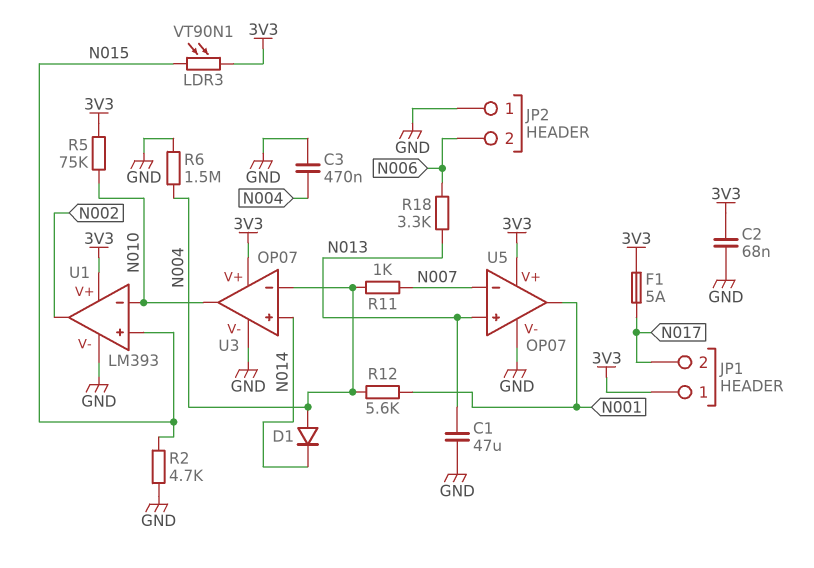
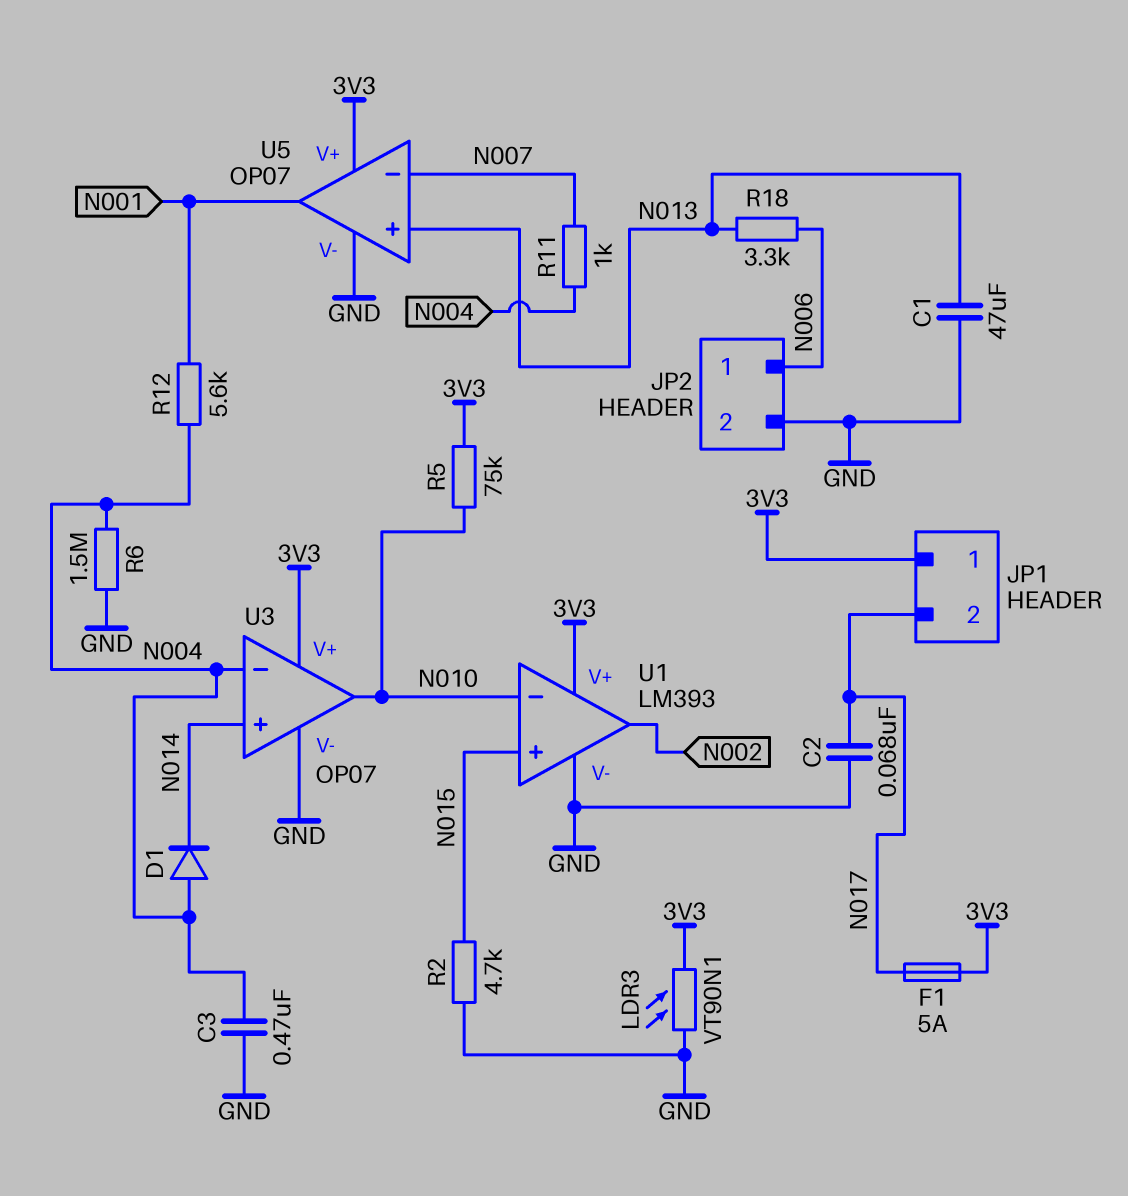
C2: 68nF (3V3, GND) -> 68nF (GND, N017)
JP2 pin 1: GND -> N006
JP2 pin 2: N006 -> GND
LDR3: VT90N1 (3V3, N015) -> VT90N1 (3V3, GND)

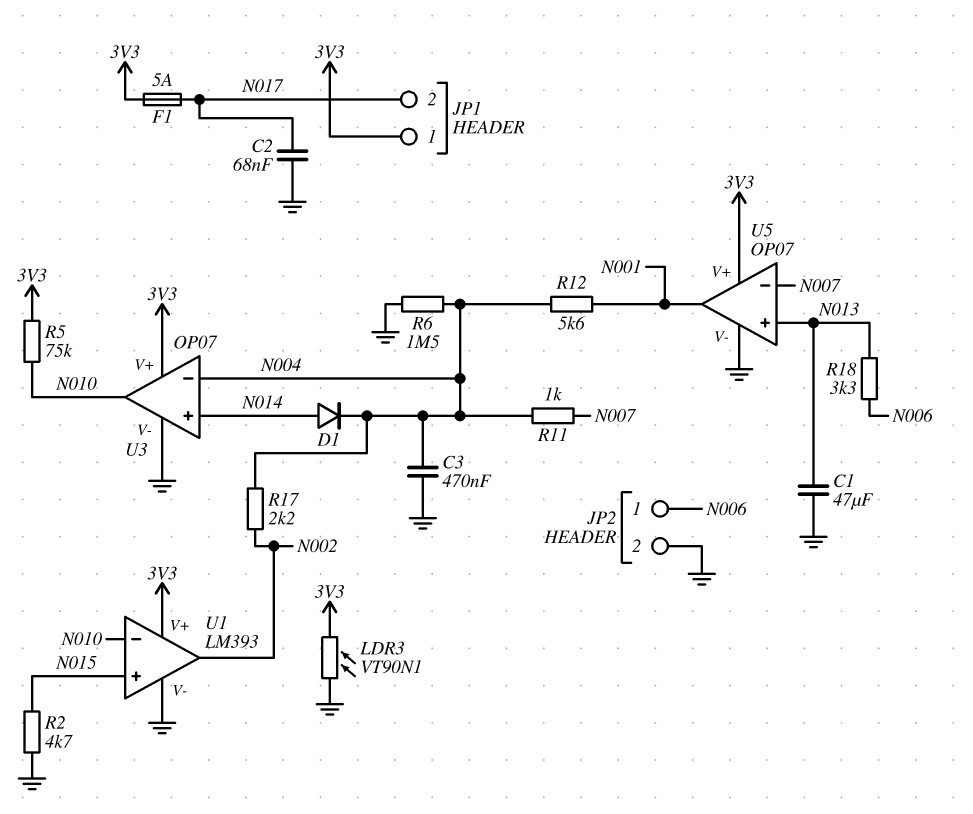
D1: diode (A N004, K N014) -> diode (A N014, K N004)
R17: none -> 2.2k (N002, N004)

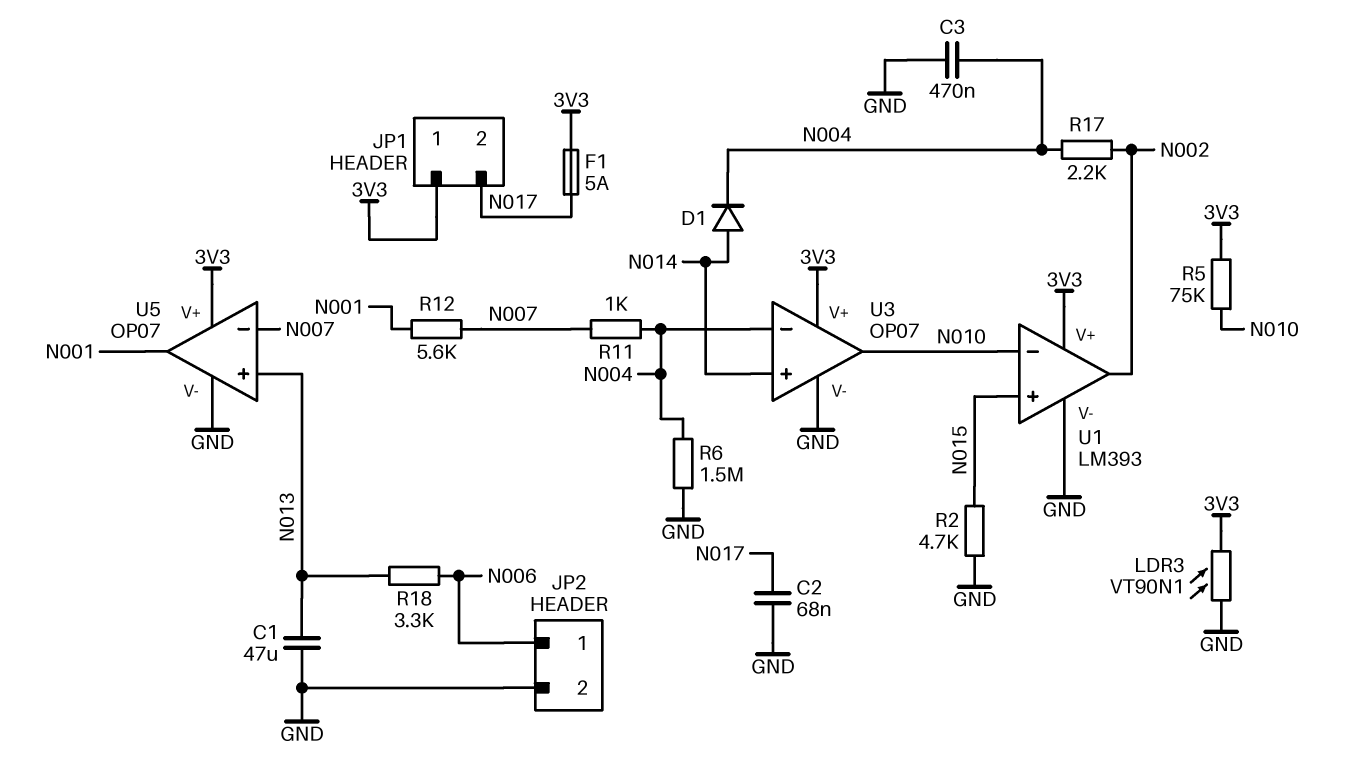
R12: 5.6k (N001, N004) -> 5.6k (N001, N007)

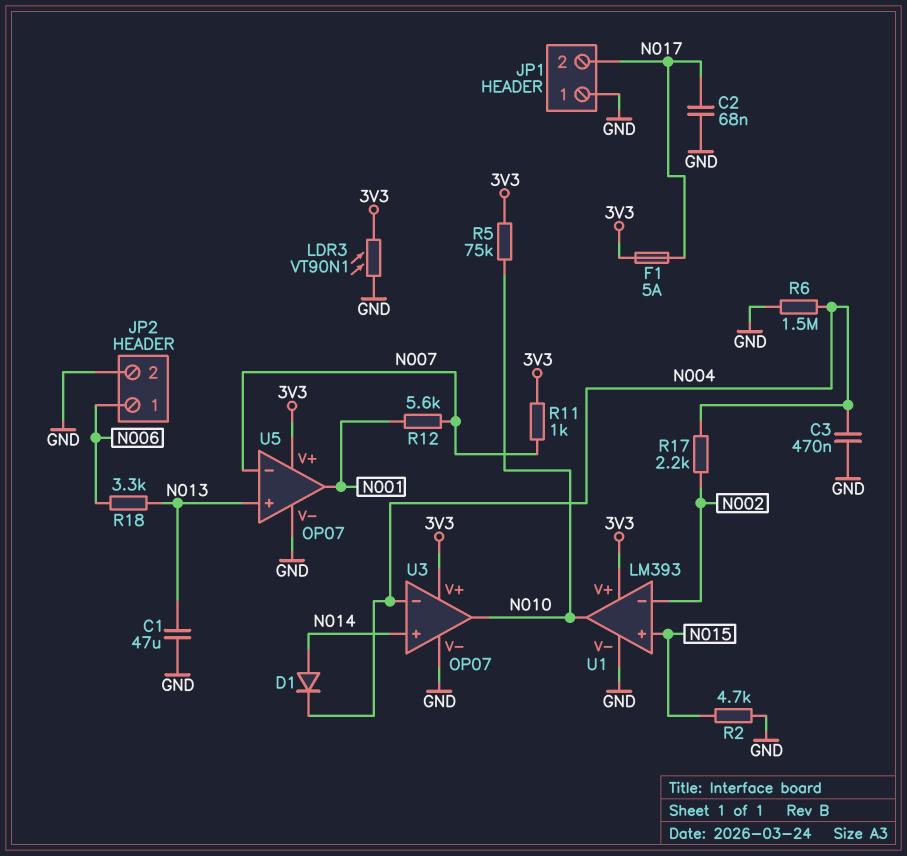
JP1 pin 1: 3V3 -> GND
R11: 1k (N004, N007) -> 1k (3V3, N007)
U1 pin in-: N010 -> N002
U1 pin out: N002 -> N010

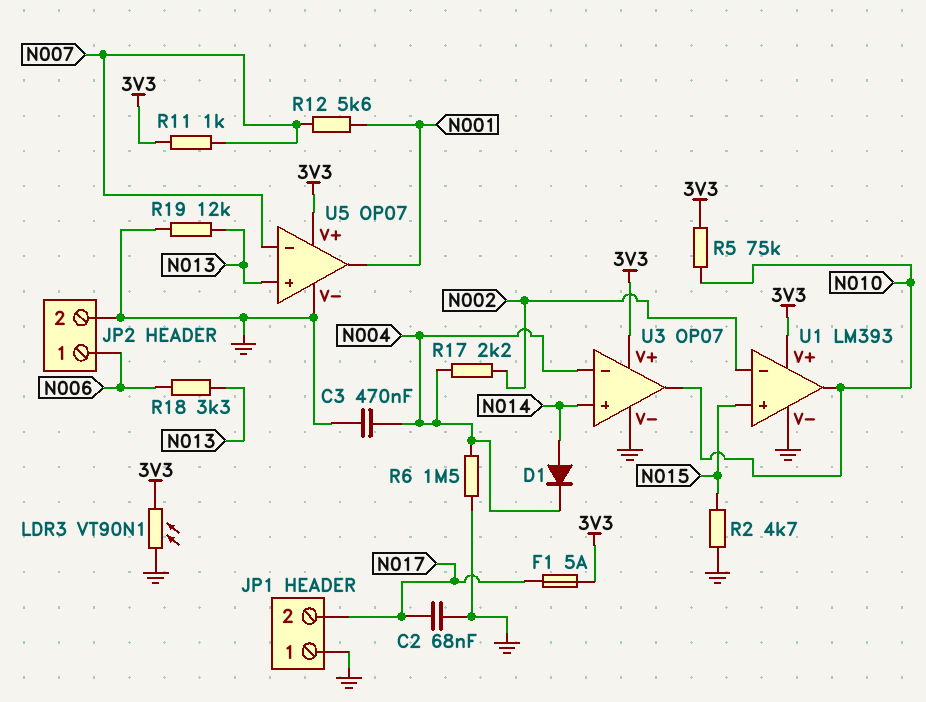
C1: 47uF (GND, N013) -> none
R19: none -> 12k (GND, N013)

